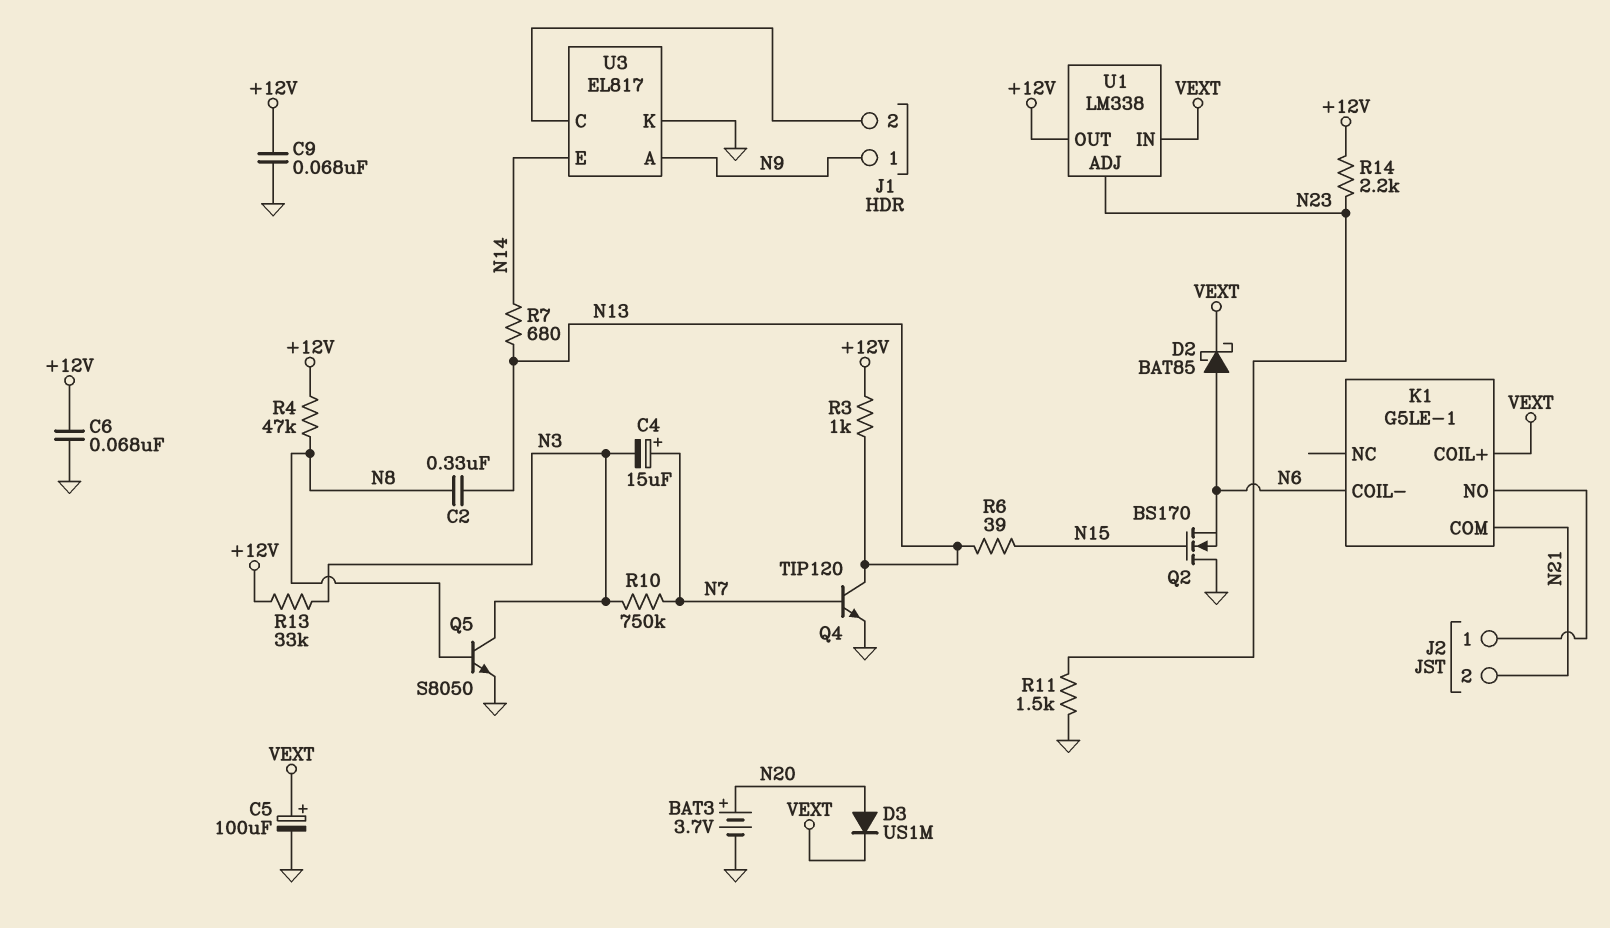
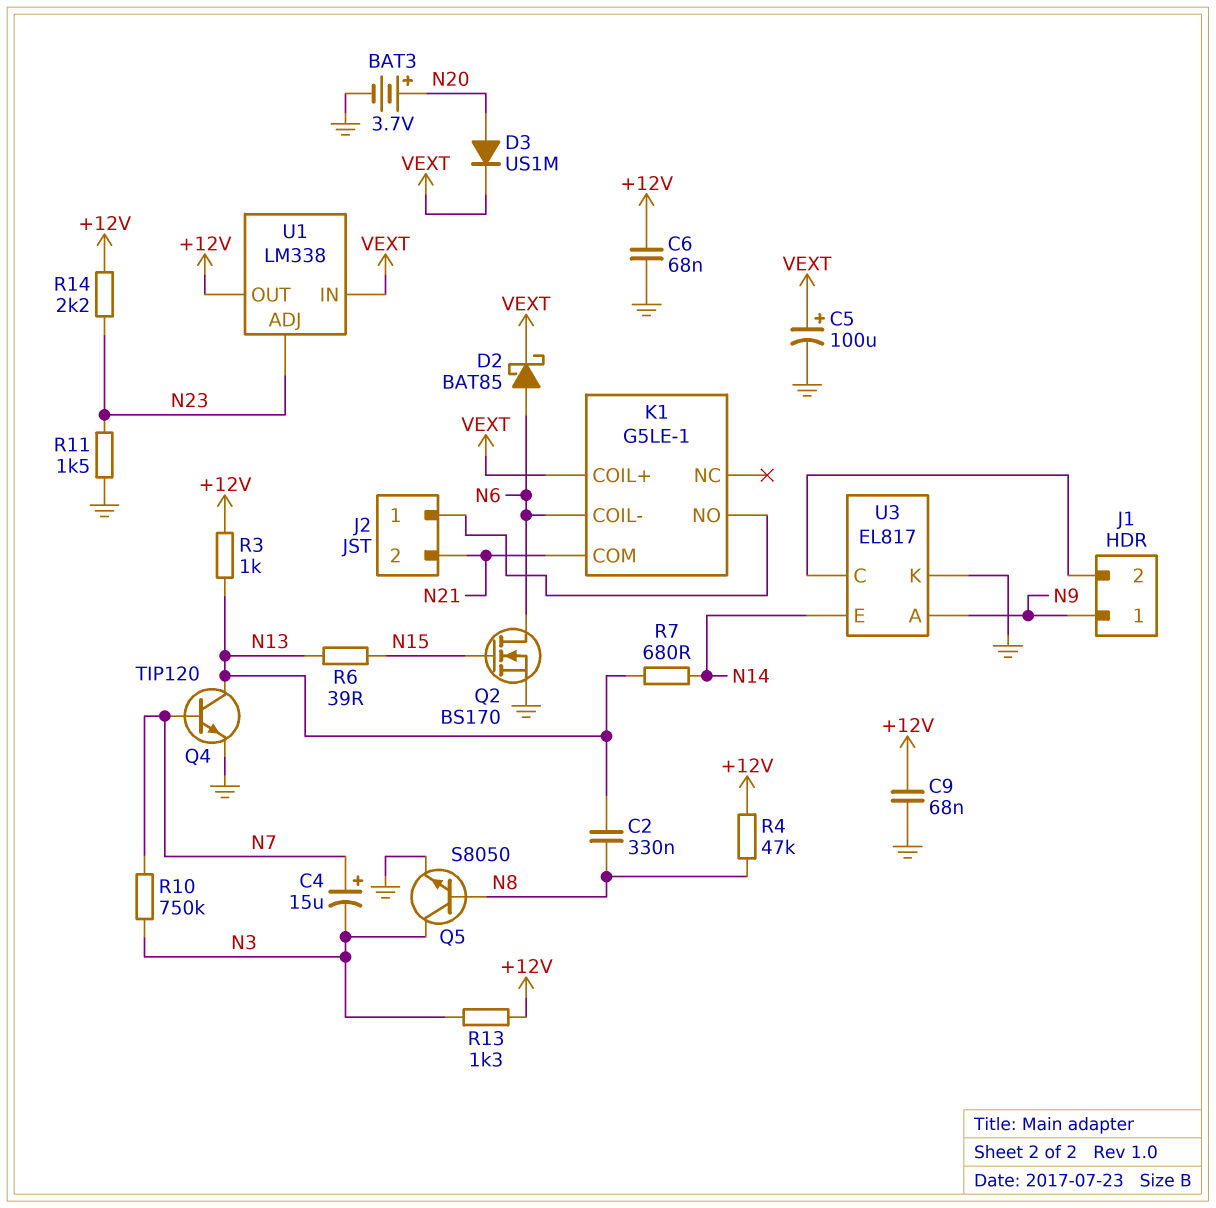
Q2: NMOS BS170 (G N15, D GND, S N6) -> NMOS BS170 (G N15, D N6, S GND)
R13: 33k (+12V, N3) -> 1.3k (+12V, N3)

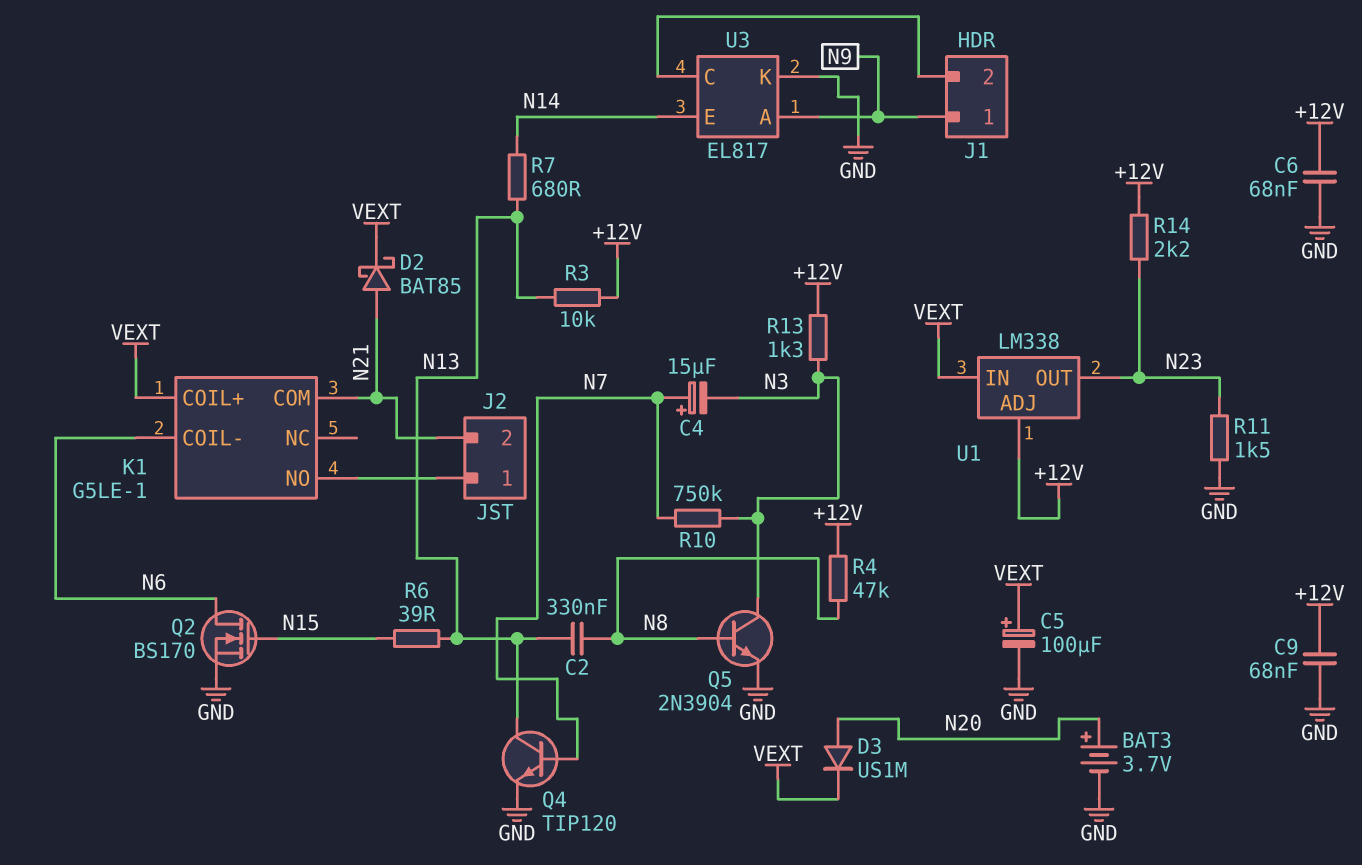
D2: schottky BAT85 (A N6, K VEXT) -> schottky BAT85 (A N21, K VEXT)
Q5: NPN S8050 (B N8, C N3, E GND) -> NPN 2N3904 (B N8, C N3, E GND)
R3: 1k (+12V, N13) -> 10k (+12V, N13)
U1 pin ADJ: N23 -> +12V
U1 pin OUT: +12V -> N23

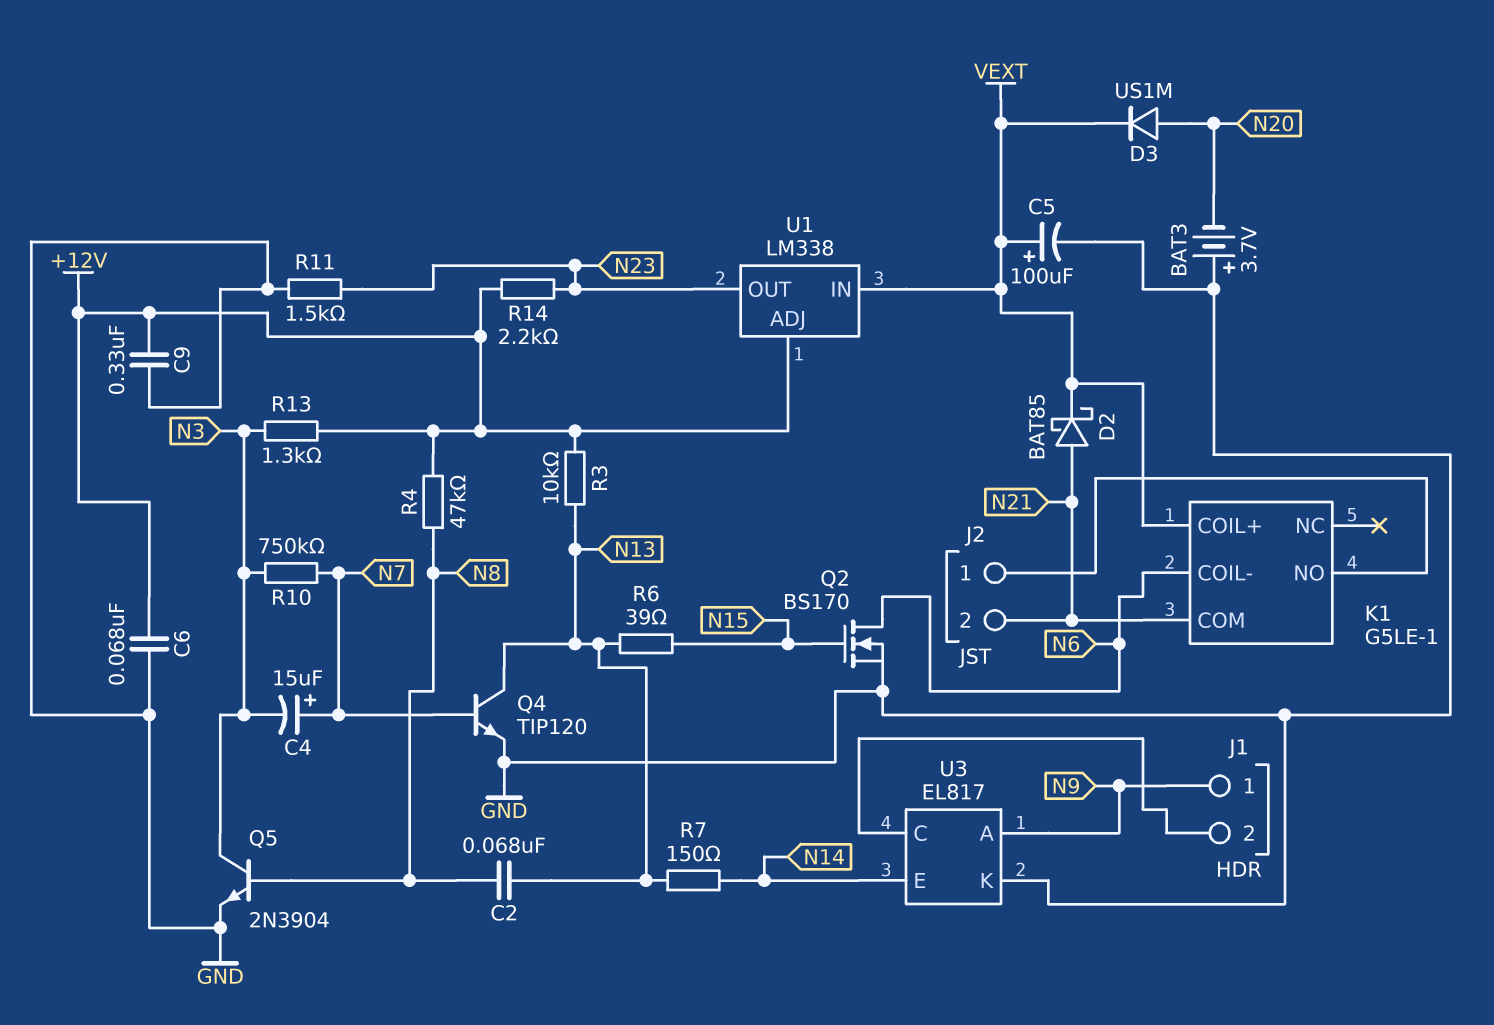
BAT3: 3.7V (plus N20, minus GND) -> 3.7V (plus GND, minus N20)
C2: 330nF (N8, N13) -> 68nF (N8, N13)
C9: 68nF (+12V, GND) -> 330nF (+12V, GND)
R7: 680 (N13, N14) -> 150 (N13, N14)

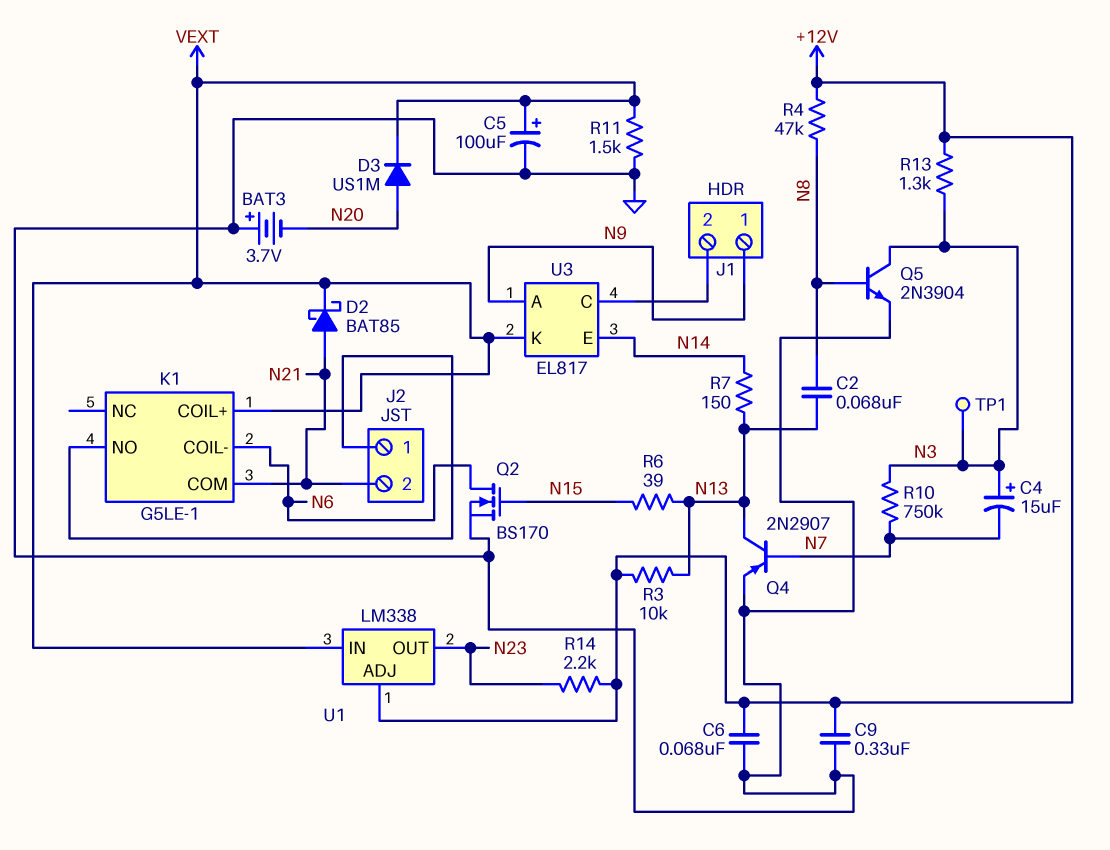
C4: 15uF (plus N7, minus N3) -> 15uF (plus N3, minus N7)
Q4: NPN TIP120 (B N7, C N13, E GND) -> PNP 2N2907 (B N7, C N13, E GND)
R11: 1.5k (GND, N23) -> 1.5k (GND, VEXT)
TP1: none -> test point (N3)
U3 pin K: GND -> VEXT

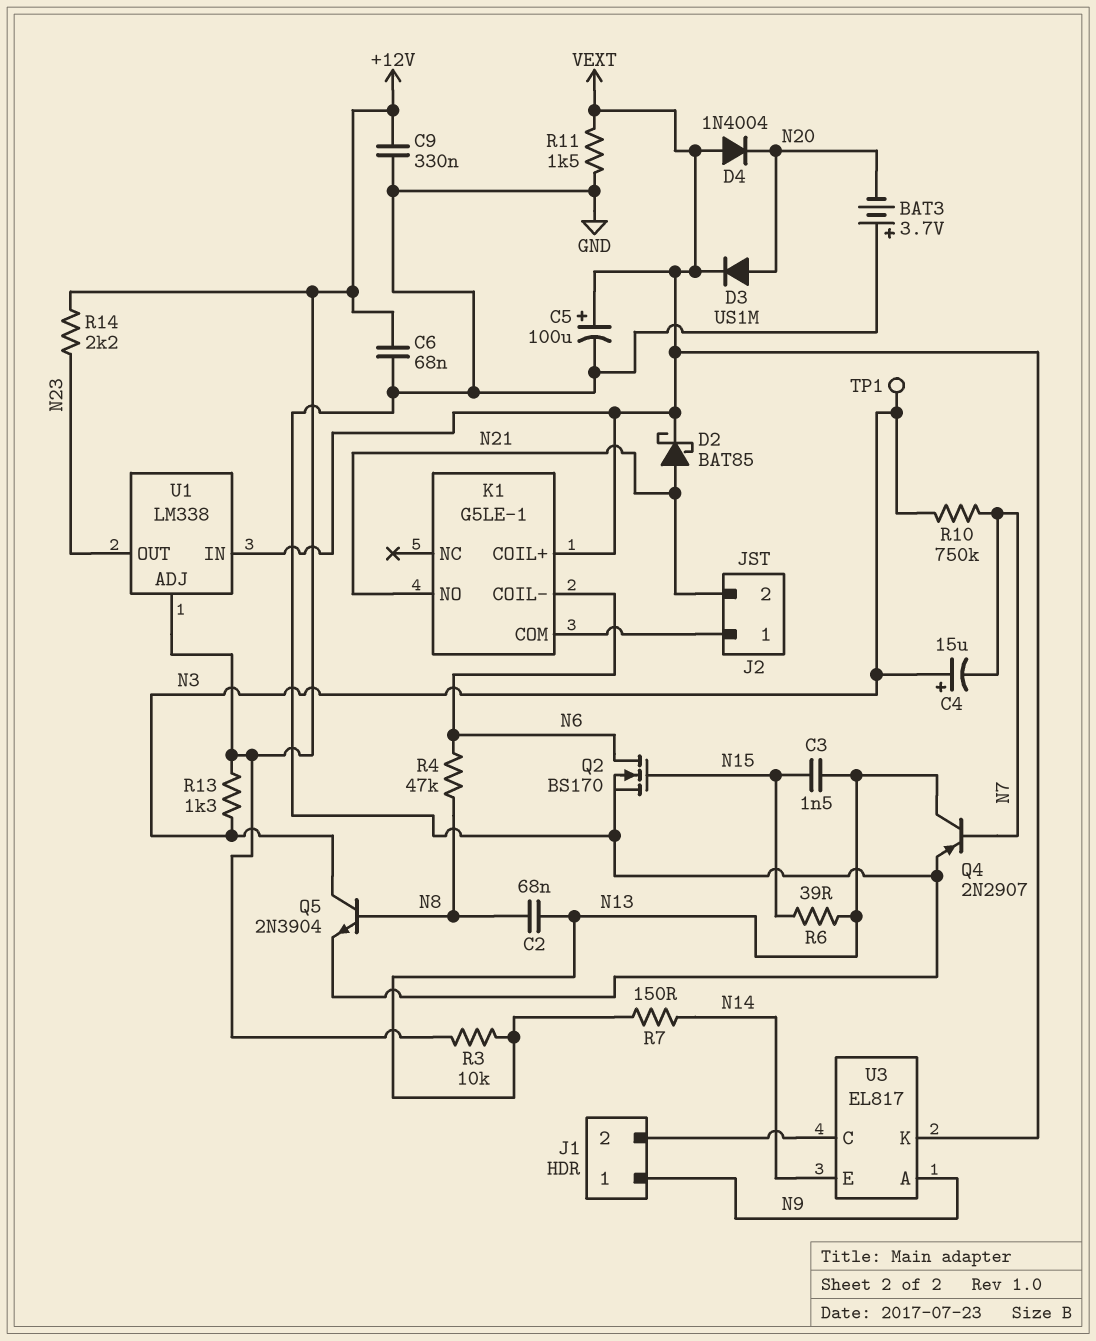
C3: none -> 1.5nF (N13, N15)
D4: none -> diode 1N4004 (A VEXT, K N20)
K1 pin COM: N21 -> J2/1
K1 pin NO: J2/1 -> N21
R4: 47k (+12V, N8) -> 47k (N6, N8)

